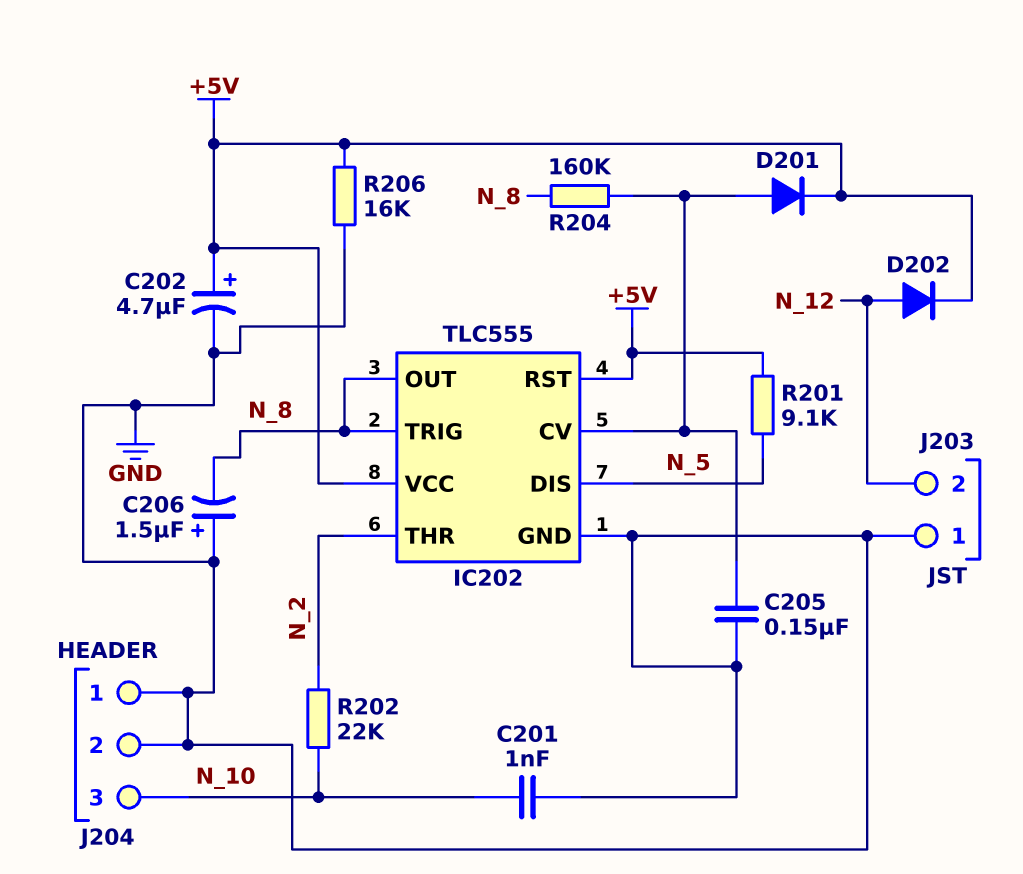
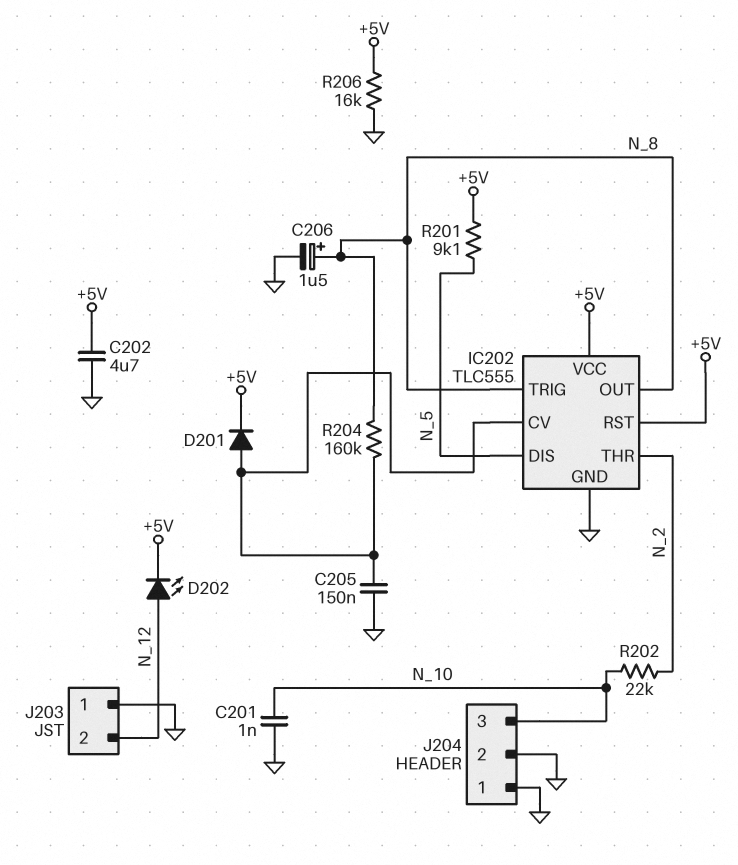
C202: 4.7uF (plus +5V, minus GND) -> 4.7uF (+5V, GND)
C206: 1.5uF (plus GND, minus N_8) -> 1.5uF (plus N_8, minus GND)
D202: diode (A N_12, K +5V) -> LED (A N_12, K +5V)

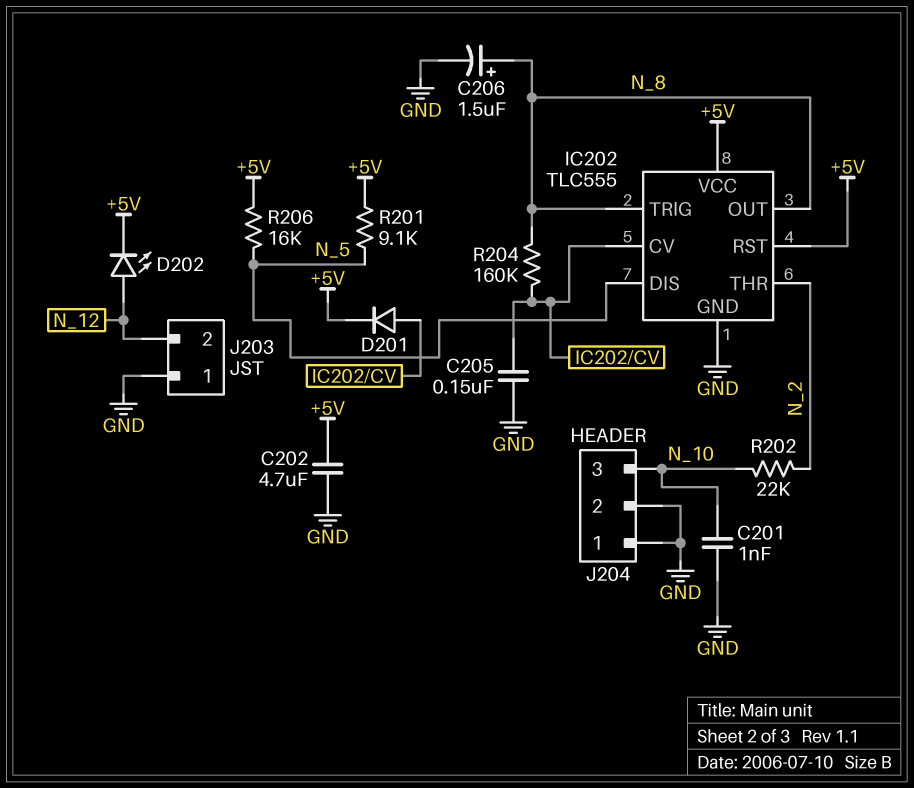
R206: 16k (+5V, GND) -> 16k (+5V, N_5)

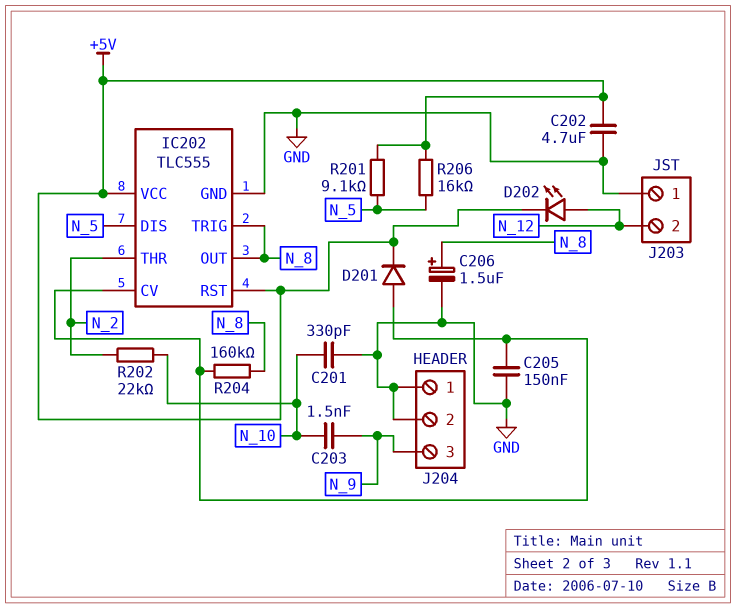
C201: 1nF (GND, N_10) -> 330pF (GND, N_10)
C203: none -> 1.5nF (N_9, N_10)
J204 pin 3: N_10 -> N_9

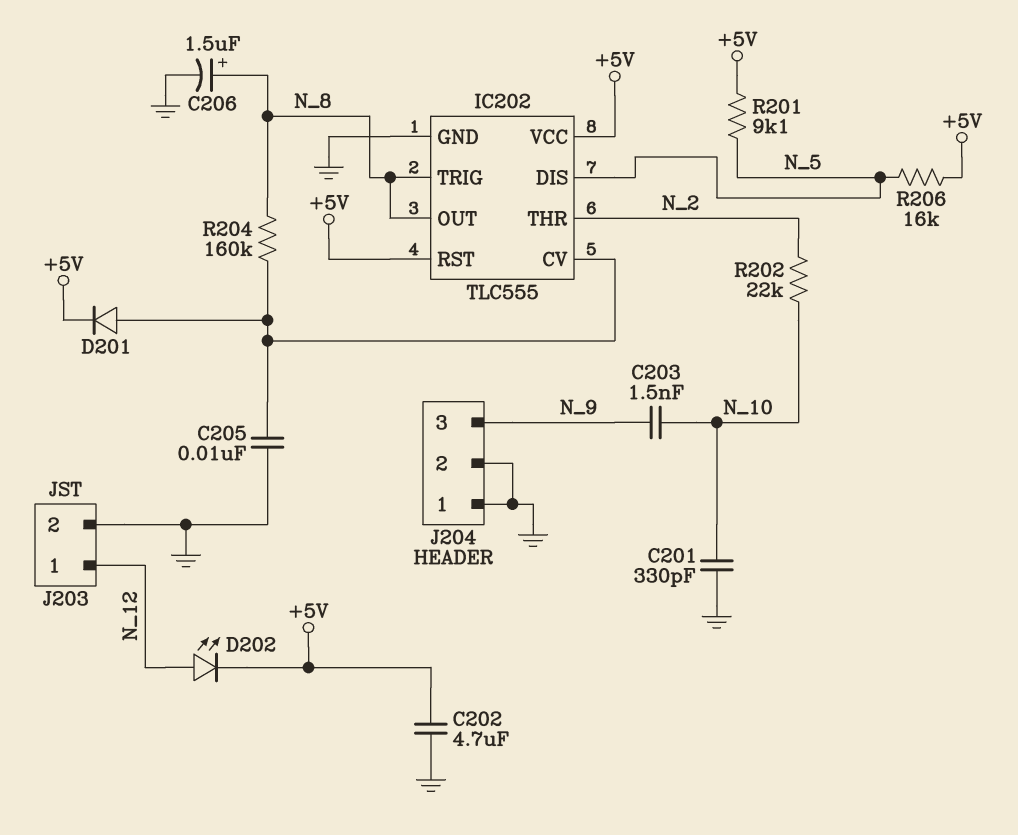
C205: 150nF (GND, IC202/CV) -> 10nF (GND, IC202/CV)
J203 pin 1: GND -> N_12
J203 pin 2: N_12 -> GND

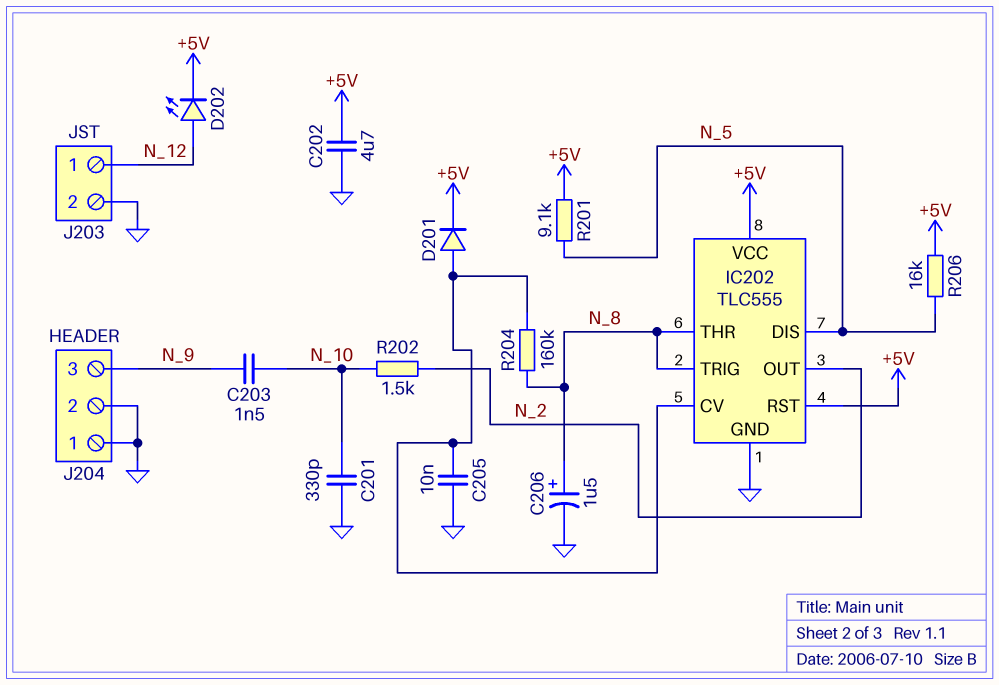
IC202 pin OUT: N_8 -> N_2
IC202 pin THR: N_2 -> N_8
R202: 22k (N_2, N_10) -> 1.5k (N_2, N_10)

